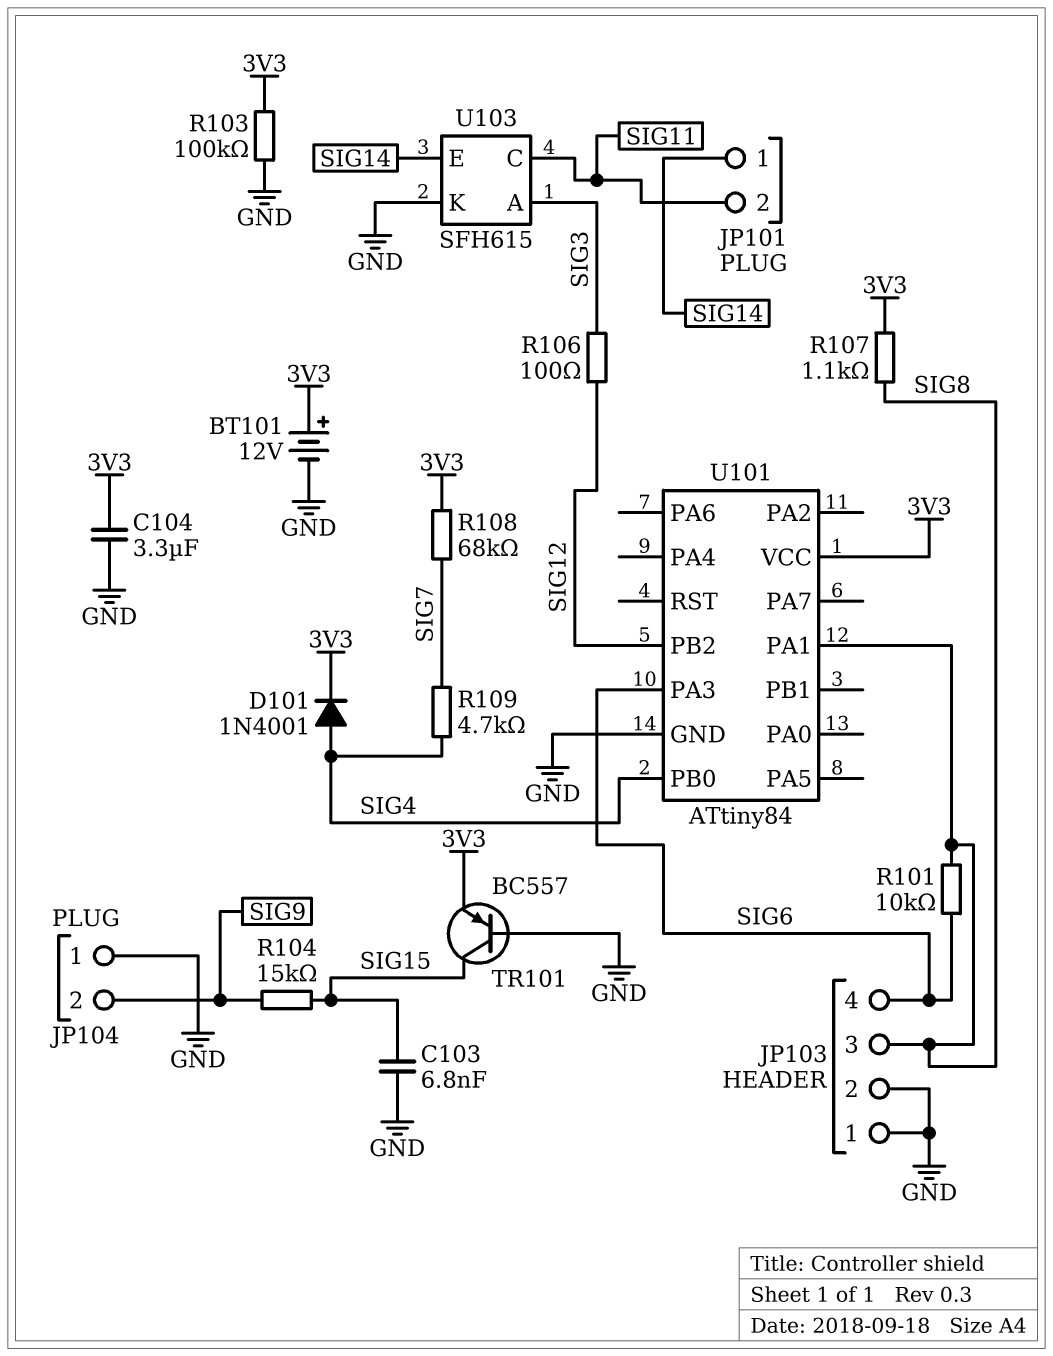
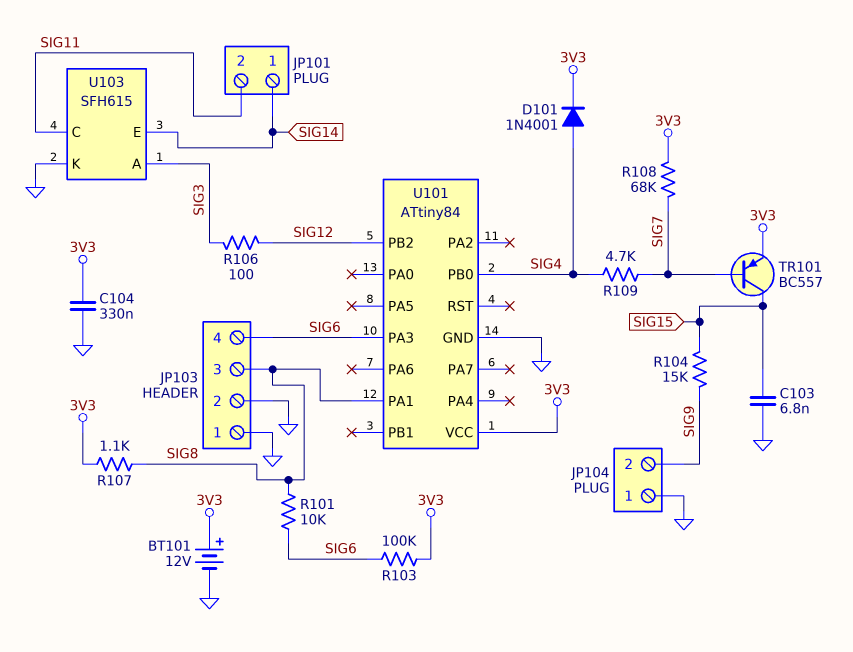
C104: 3.3uF (3V3, GND) -> 330nF (3V3, GND)
R103: 100k (3V3, GND) -> 100k (3V3, SIG6)
TR101: PNP BC557 (B GND, C SIG15, E 3V3) -> PNP BC557 (B SIG7, C SIG15, E 3V3)

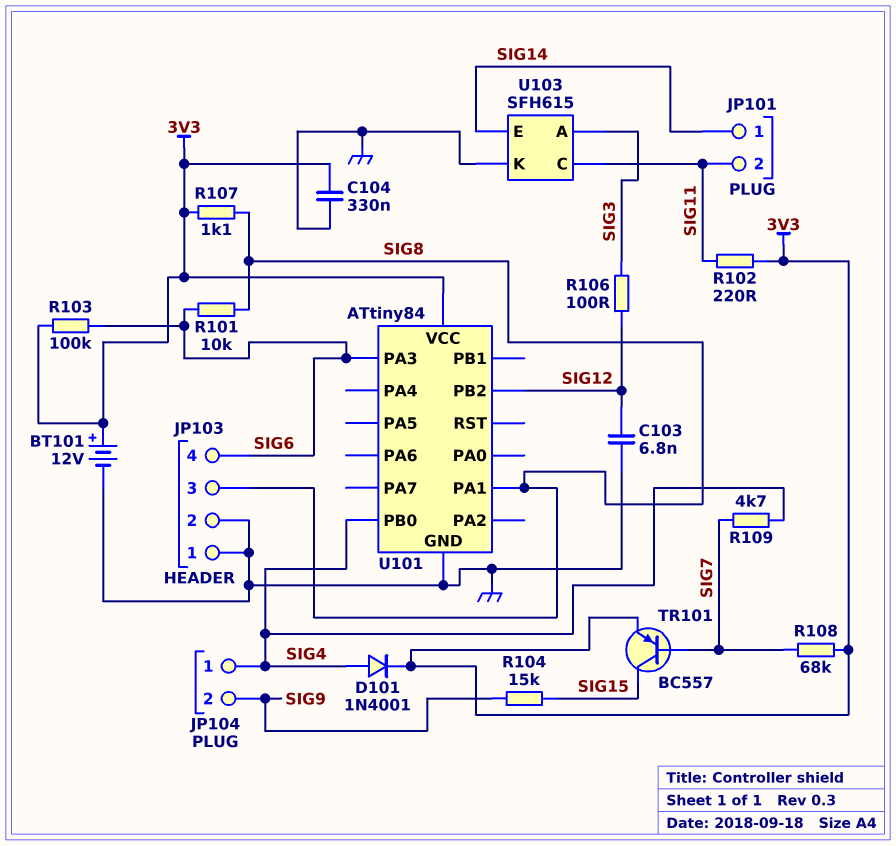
C103: 6.8nF (GND, SIG15) -> 6.8nF (GND, SIG12)
JP104 pin 1: GND -> SIG4
R102: none -> 220 (3V3, SIG11)

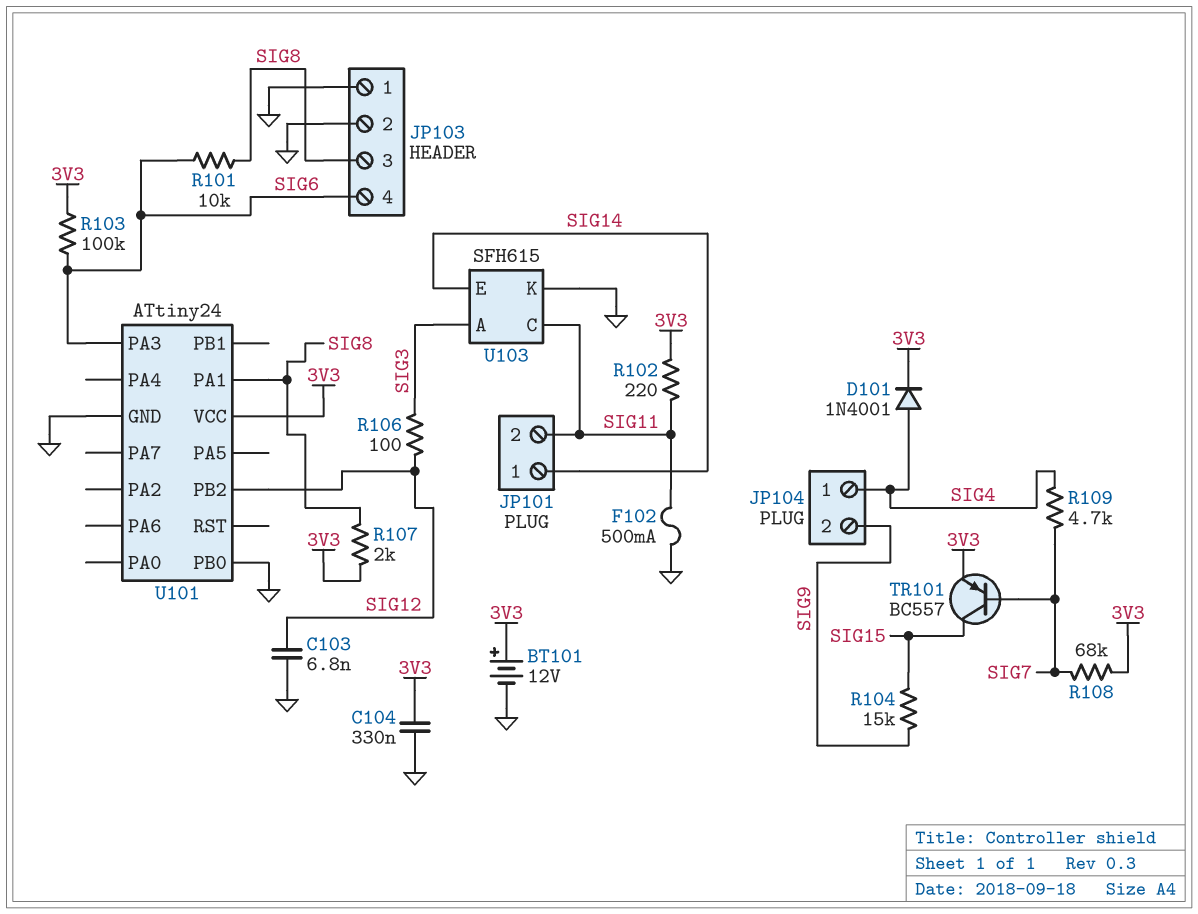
F102: none -> 500mA (GND, SIG11)
R107: 1.1k (3V3, SIG8) -> 2k (3V3, SIG8)
U101: ATtiny84 -> ATtiny24
U101 pin PB0: SIG4 -> GND

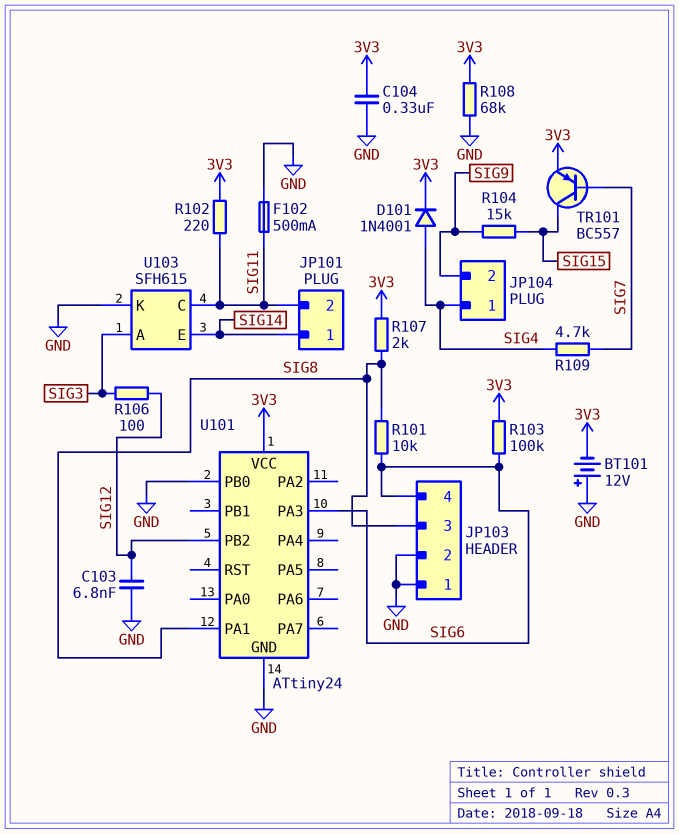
BT101: 12V (plus 3V3, minus GND) -> 12V (plus GND, minus 3V3)
R108: 68k (3V3, SIG7) -> 68k (3V3, GND)

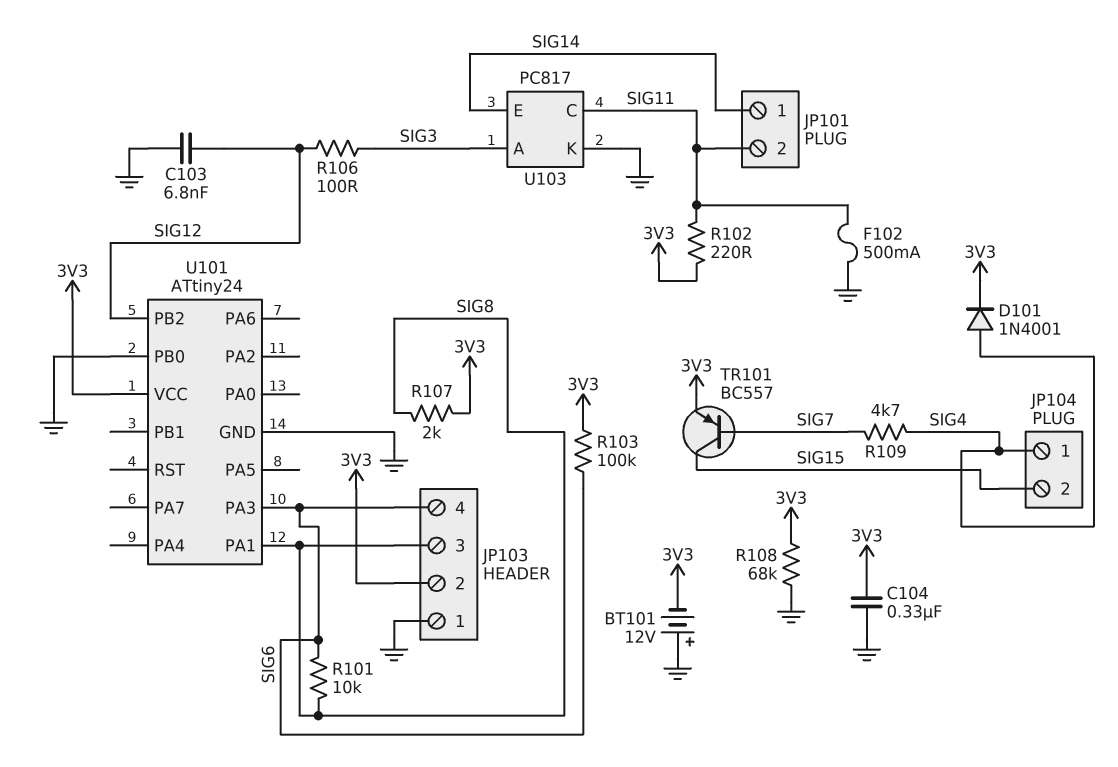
JP103 pin 2: GND -> 3V3
JP104 pin 2: SIG9 -> SIG15
R104: 15k (SIG9, SIG15) -> none
U103: SFH615 -> PC817

